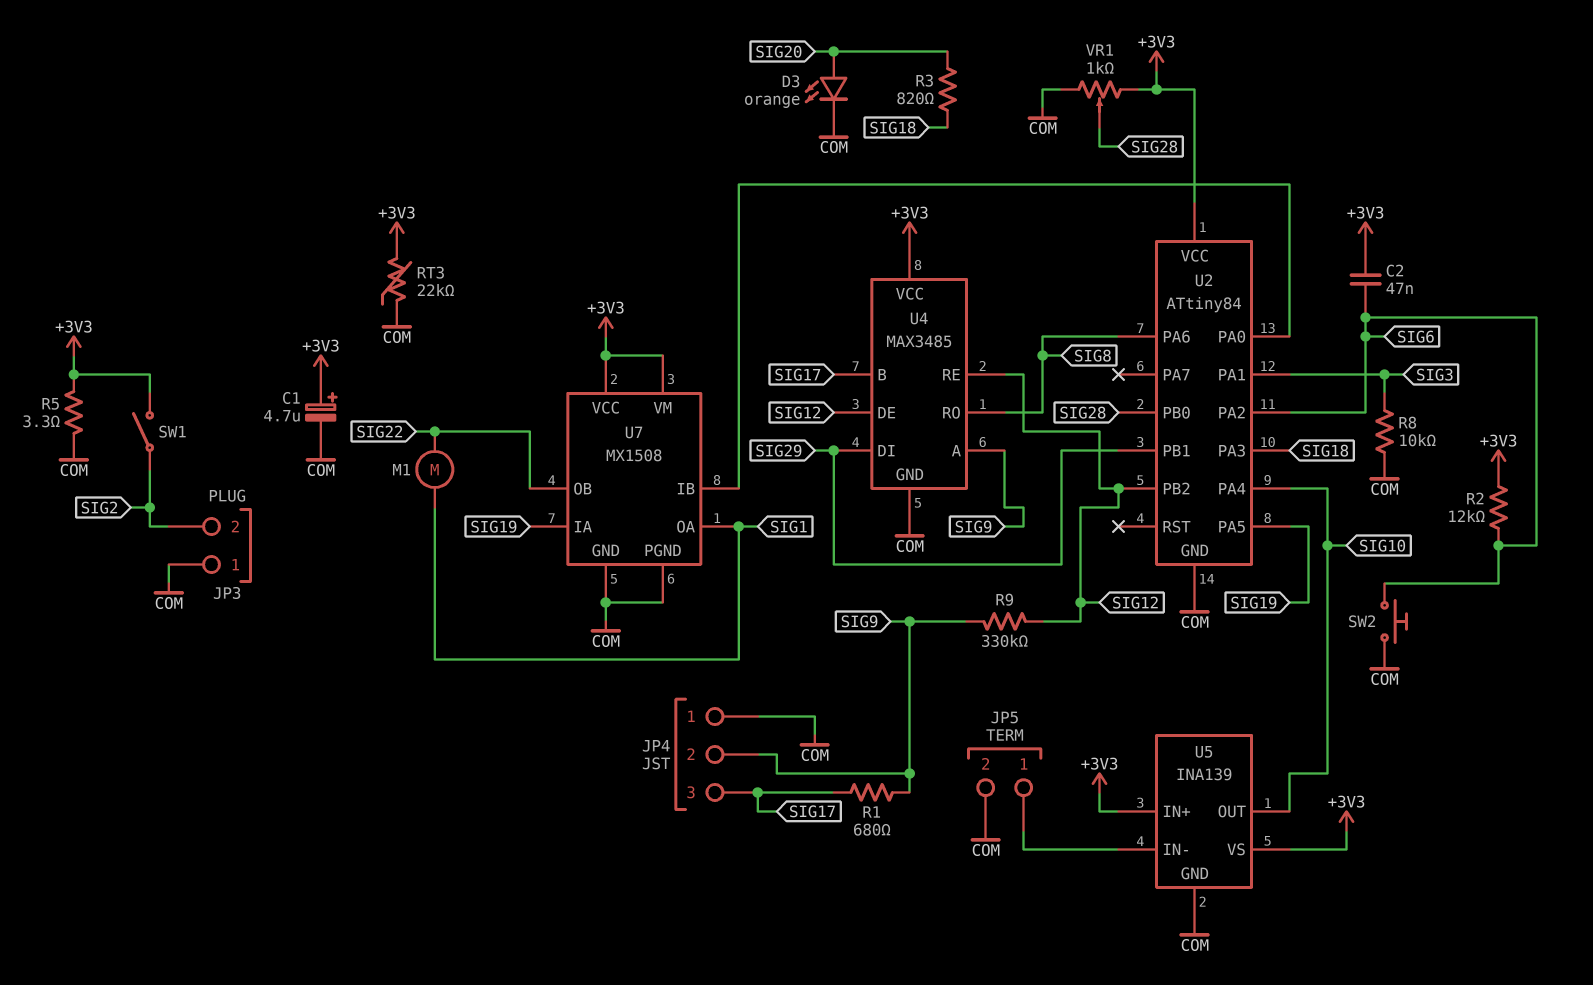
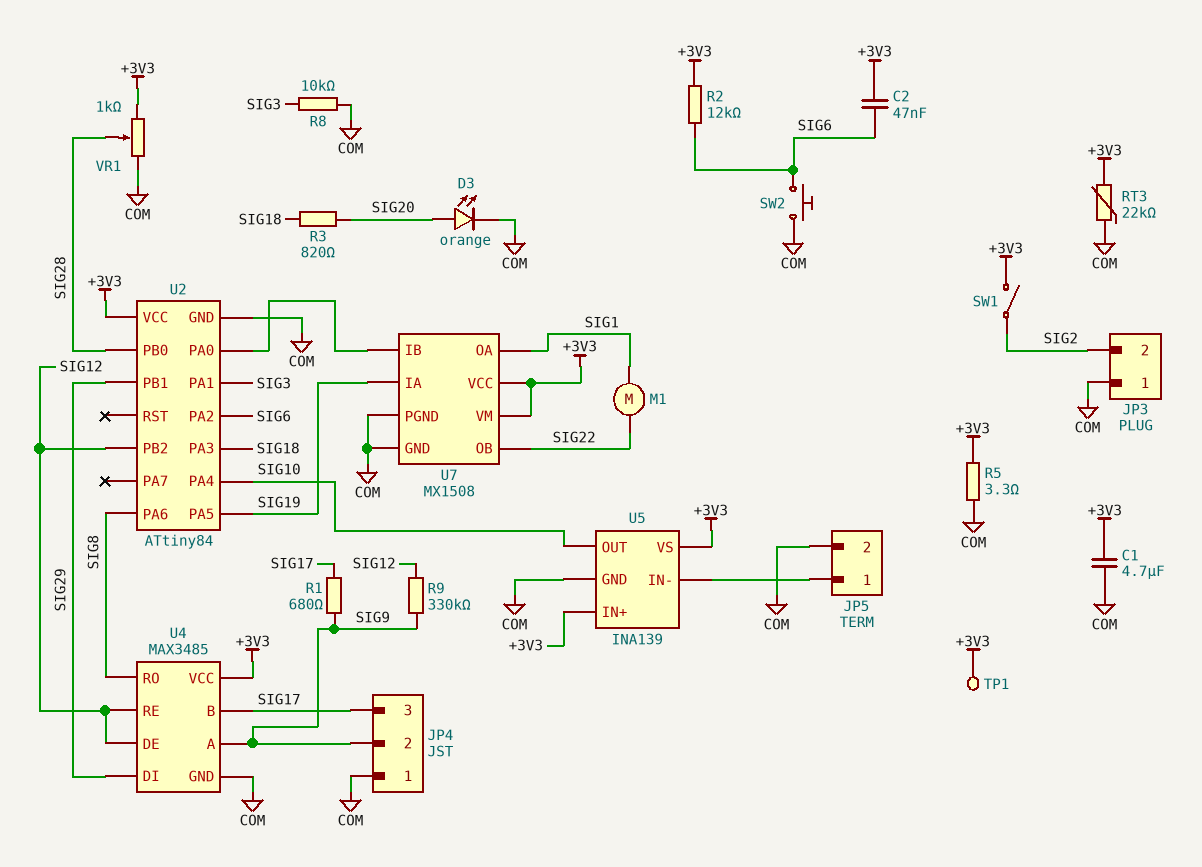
C1: 4.7uF (plus +3V3, minus COM) -> 4.7uF (+3V3, COM)
TP1: none -> test point (+3V3)

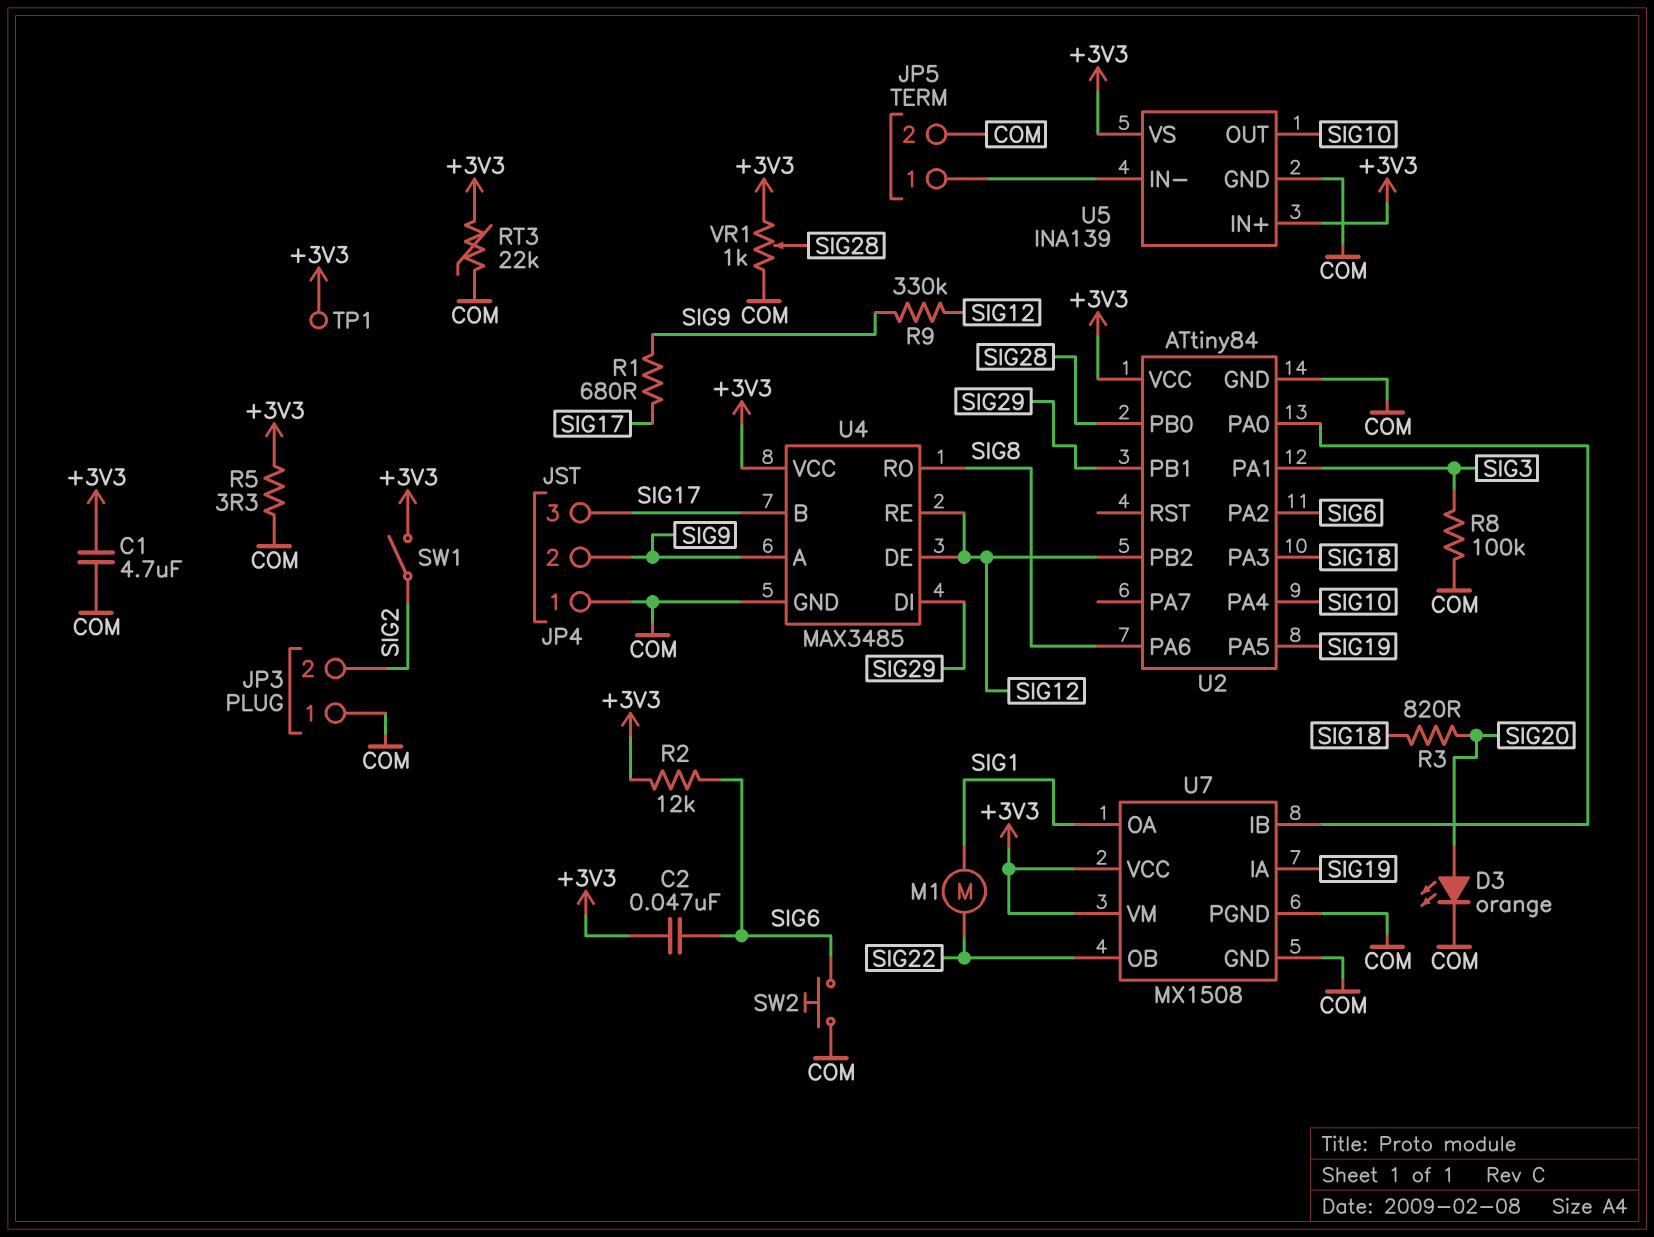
R8: 10k (COM, SIG3) -> 100k (COM, SIG3)

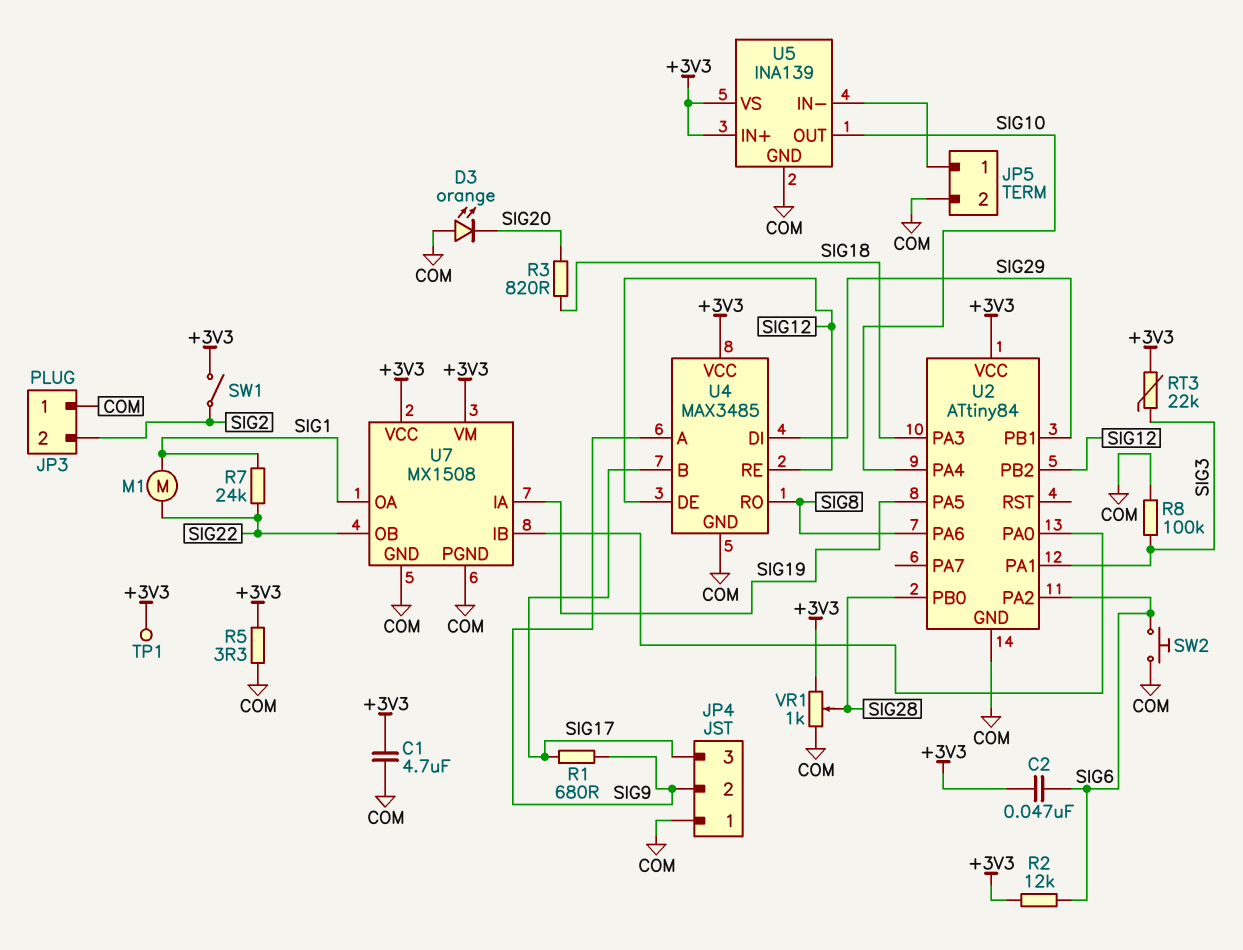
D3: LED orange (A SIG20, K COM) -> LED orange (A COM, K SIG20)
R7: none -> 24k (SIG1, SIG22)
R9: 330k (SIG9, SIG12) -> none
RT3: 22k (+3V3, COM) -> 22k (+3V3, SIG3)

